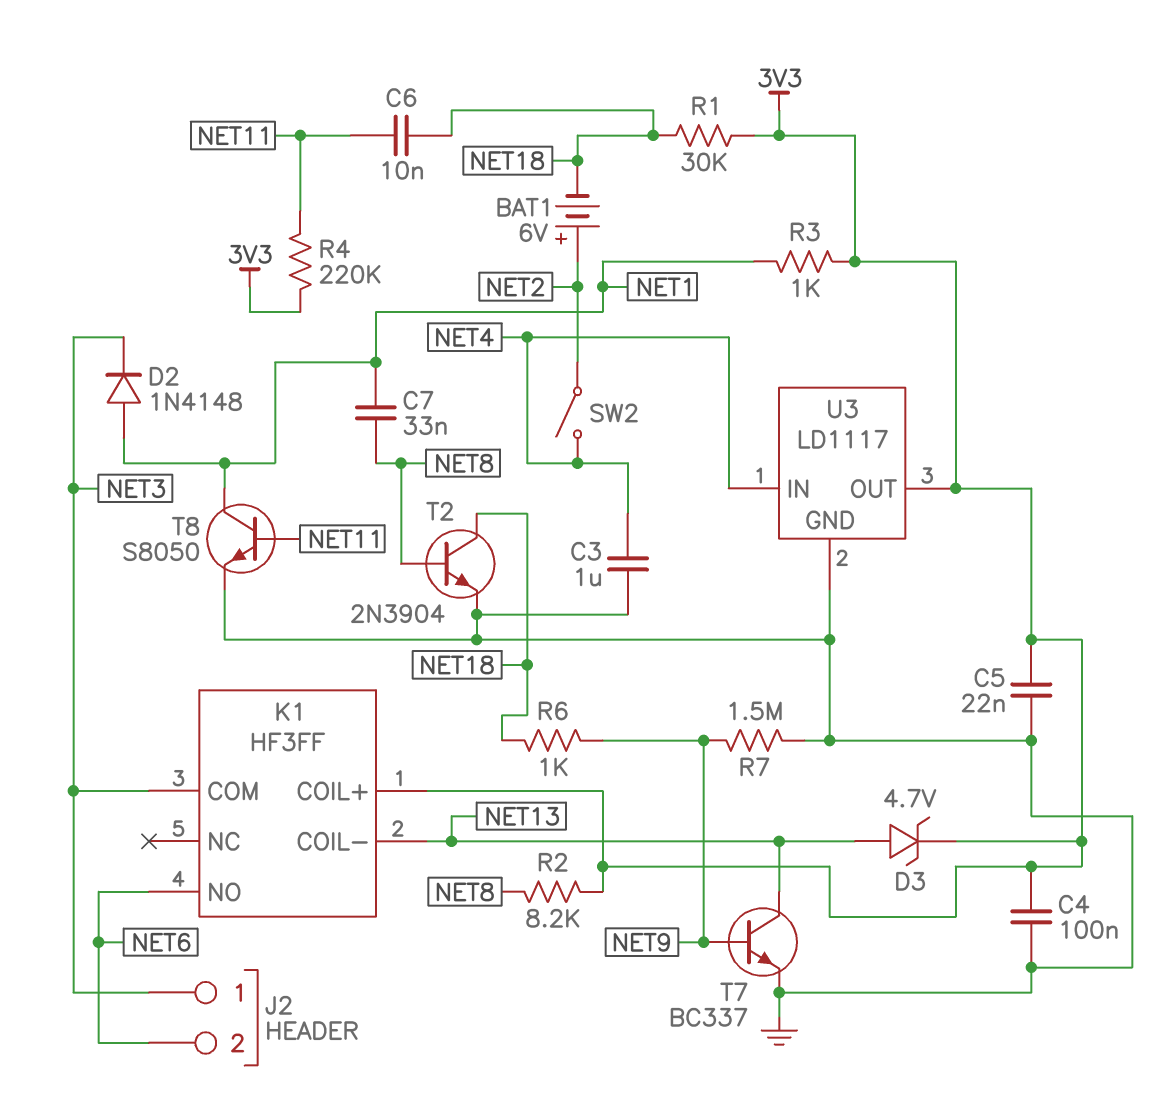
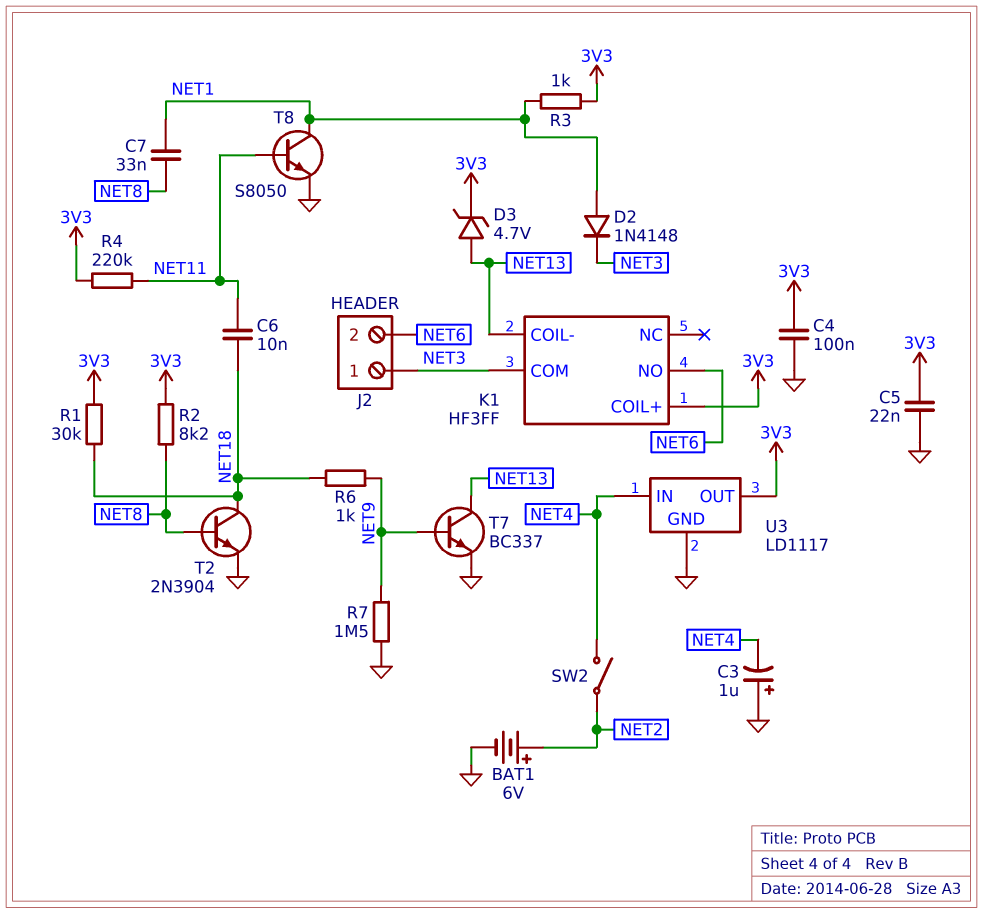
BAT1: 6V (plus NET2, minus NET18) -> 6V (plus NET2, minus GND)
C3: 1uF (GND, NET4) -> 1uF (plus GND, minus NET4)

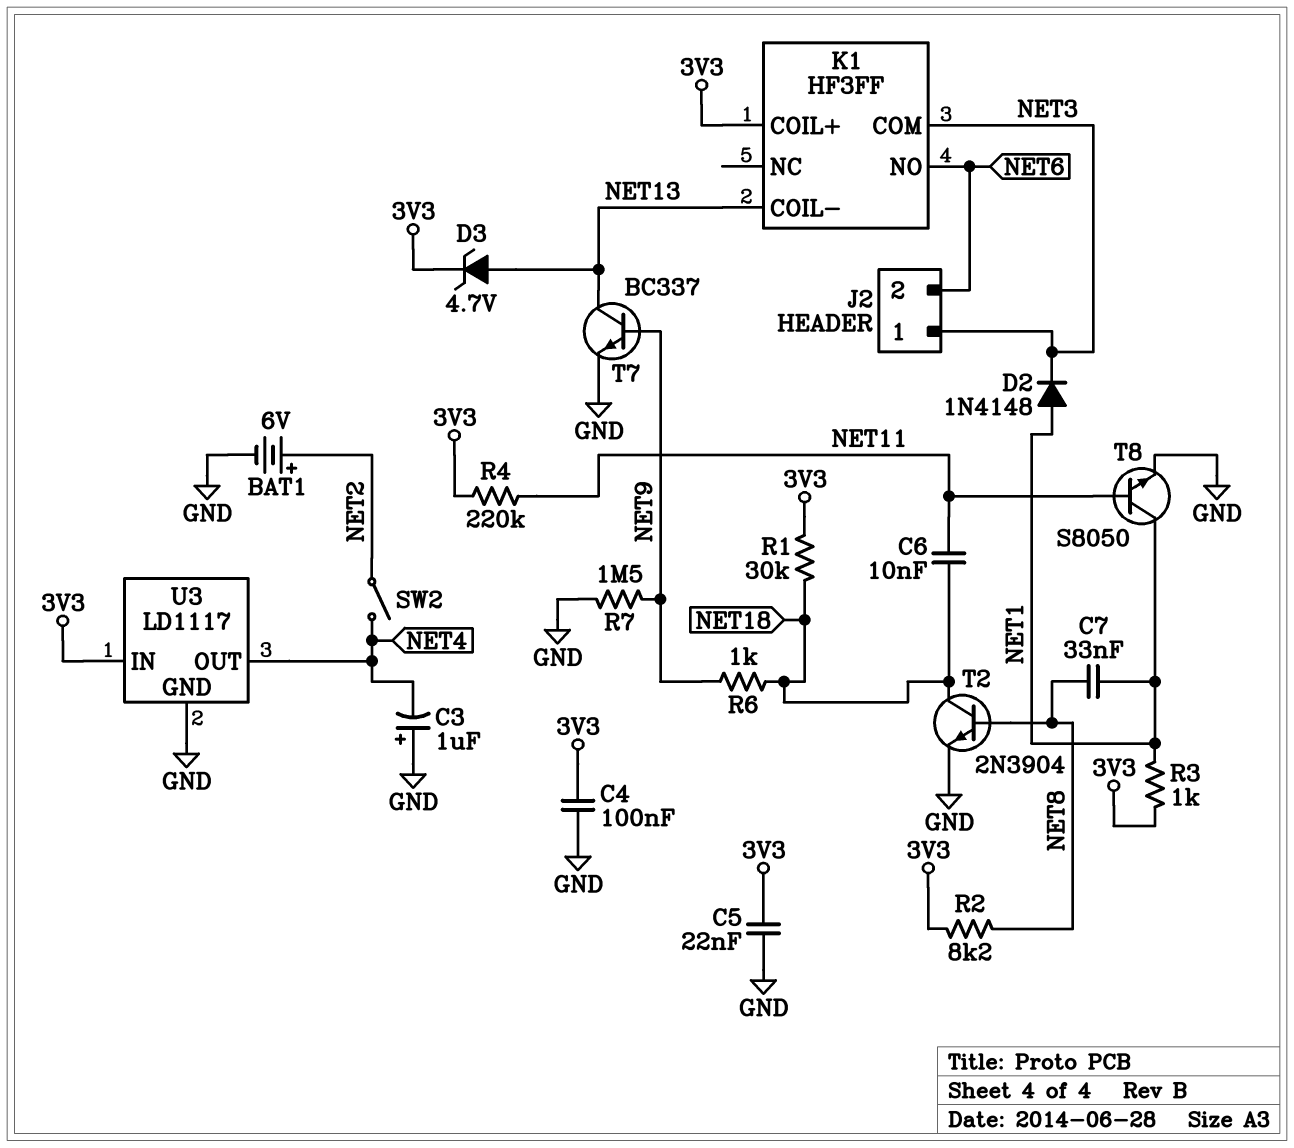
U3 pin IN: NET4 -> 3V3
U3 pin OUT: 3V3 -> NET4

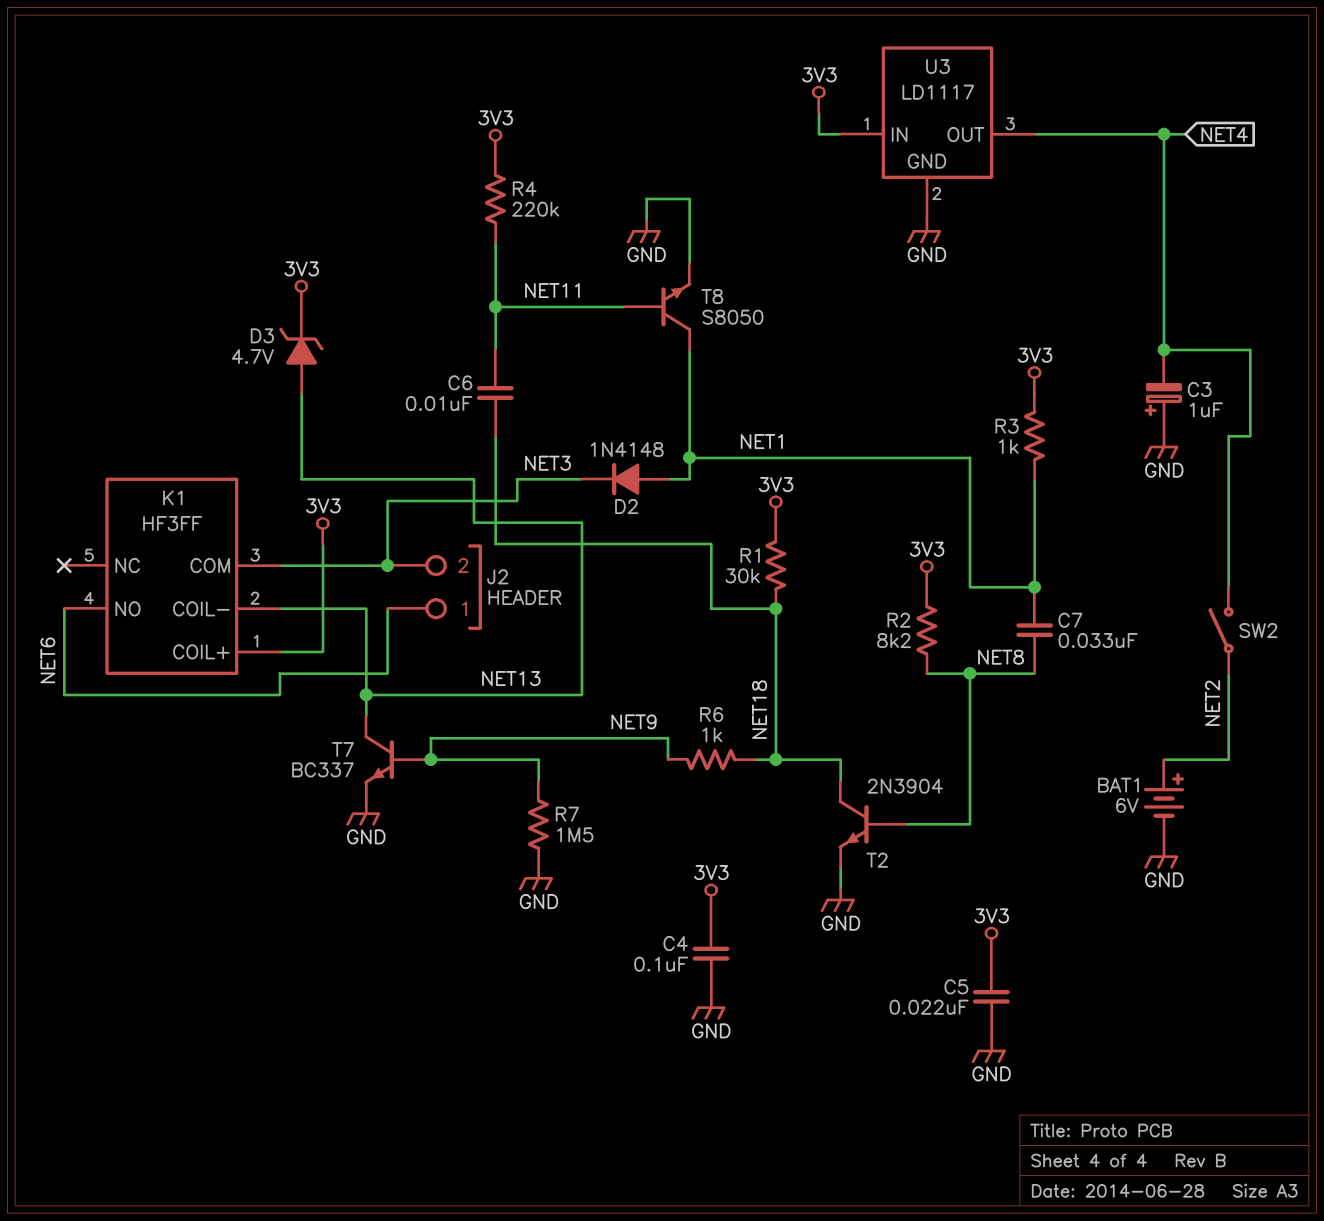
J2 pin 1: NET3 -> NET6
J2 pin 2: NET6 -> NET3

